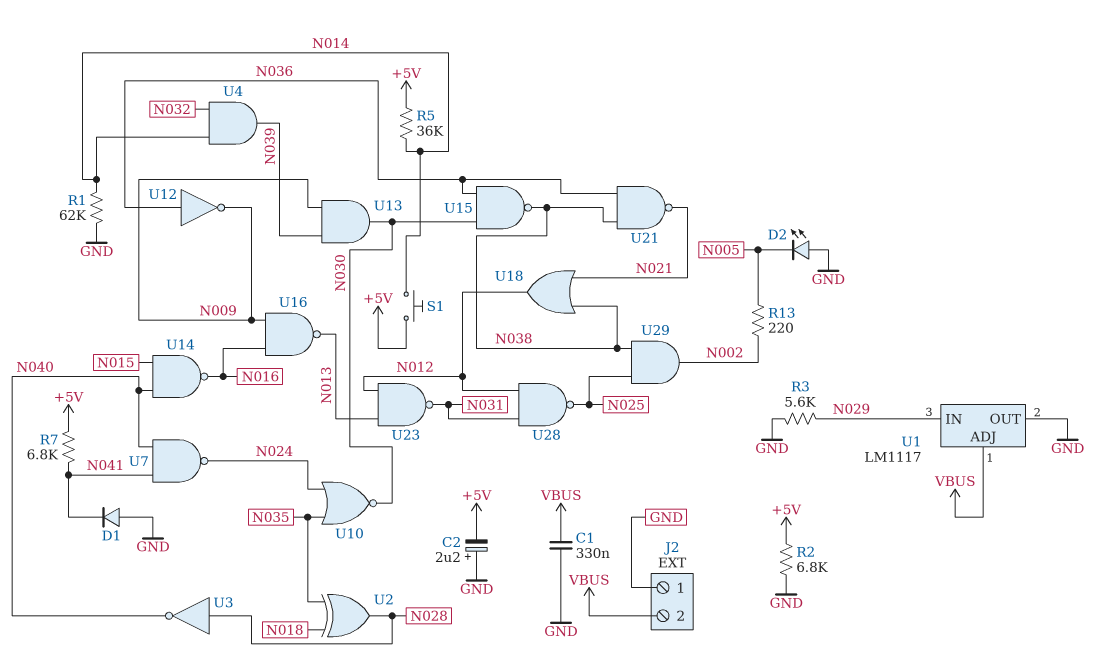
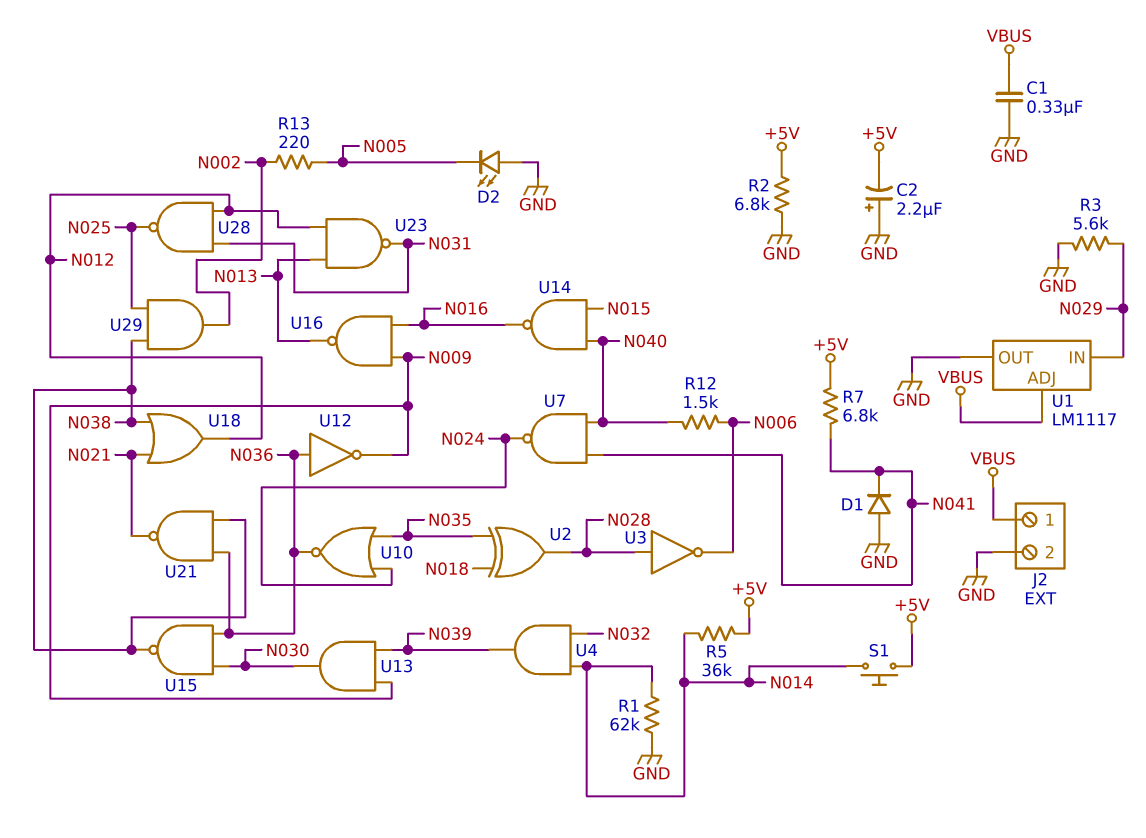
J2 pin 1: GND -> VBUS
J2 pin 2: VBUS -> GND
R12: none -> 1.5k (N006, N040)
U3: NOT (in N028, out N040) -> NOT (in N028, out N006)
U10: NOR (in N024, in N035, out N030) -> NOR (in N024, in N035, out N036)

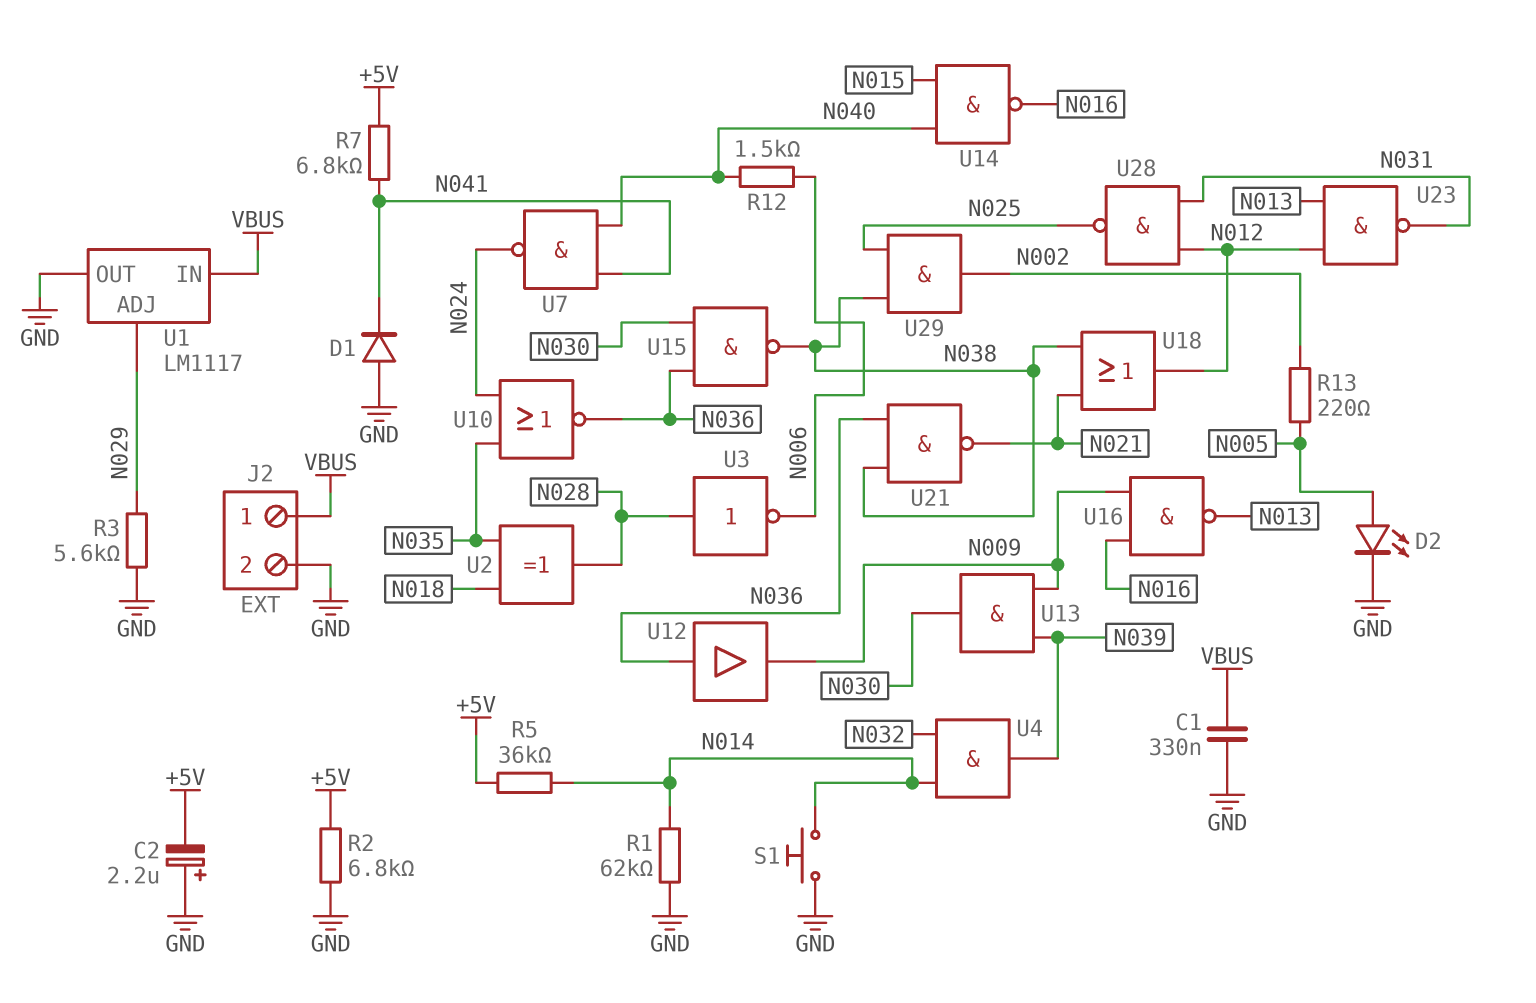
D2: LED (A GND, K N005) -> LED (A N005, K GND)
S1: button (+5V, N014) -> button (GND, N014)
U1 pin ADJ: VBUS -> N029
U1 pin IN: N029 -> VBUS
U12: NOT (in N036, out N009) -> buffer (in N036, out N009)

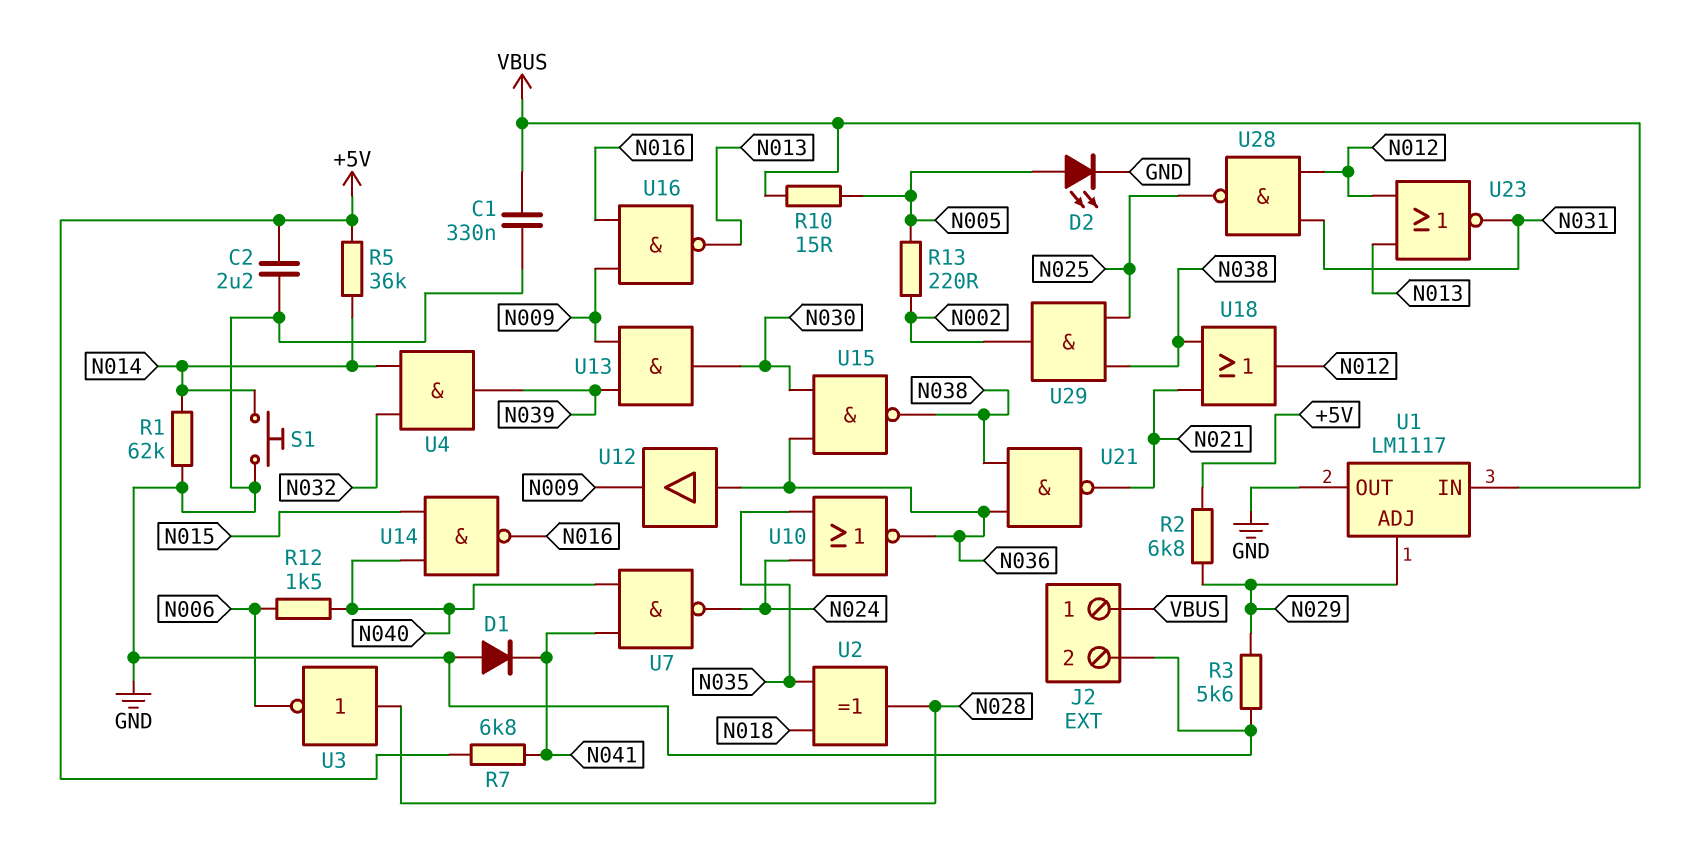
C2: 2.2uF (plus GND, minus +5V) -> 2.2uF (+5V, GND)
R2: 6.8k (+5V, GND) -> 6.8k (+5V, N029)
R10: none -> 15 (N005, VBUS)
U23: NAND (in N012, in N013, out N031) -> NOR (in N012, in N013, out N031)

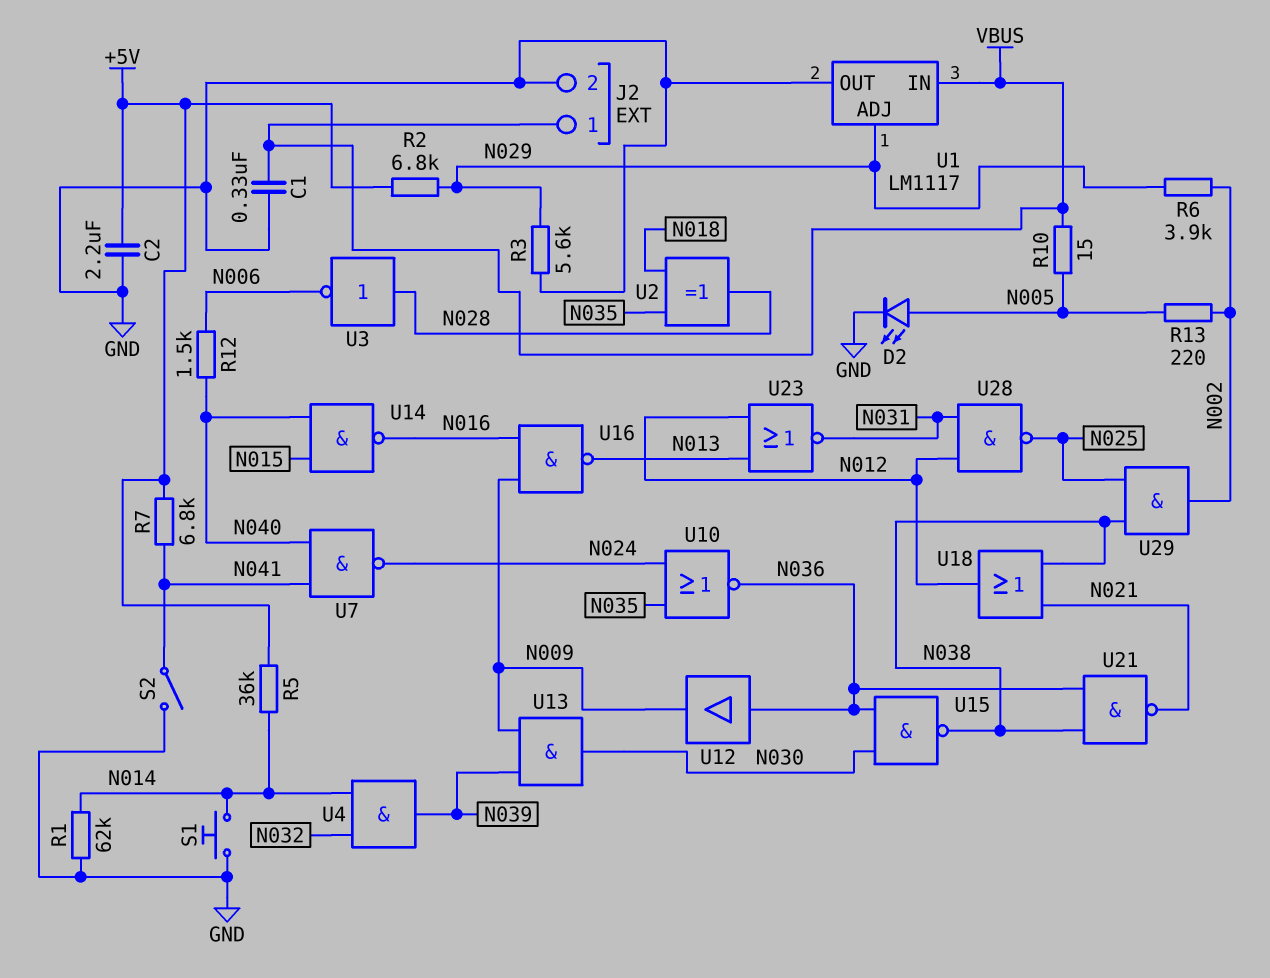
D1: diode (A GND, K N041) -> none
R6: none -> 3.9k (N002, N029)
S2: none -> switch (GND, N041)

